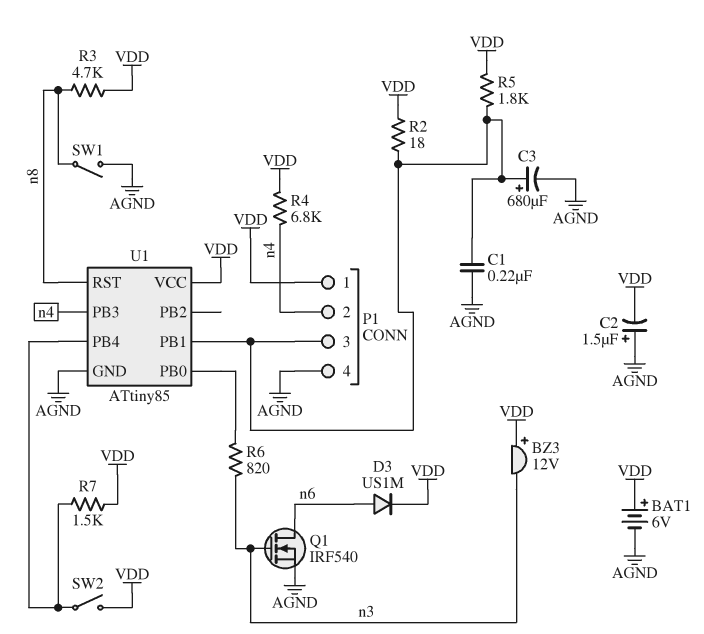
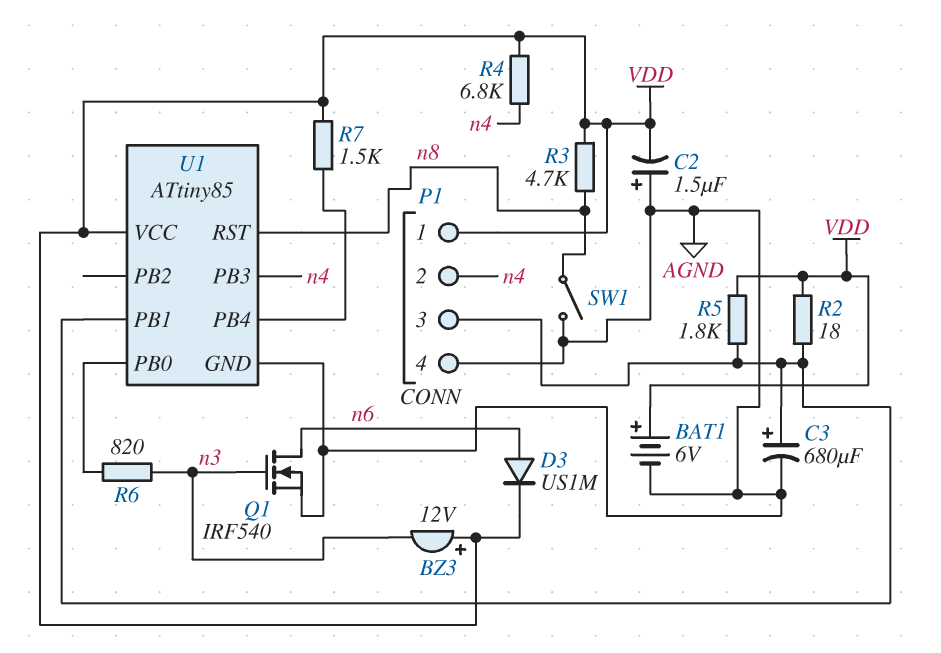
C1: 220nF (AGND, P1/3) -> none
SW2: switch (U1/PB4, VDD) -> none

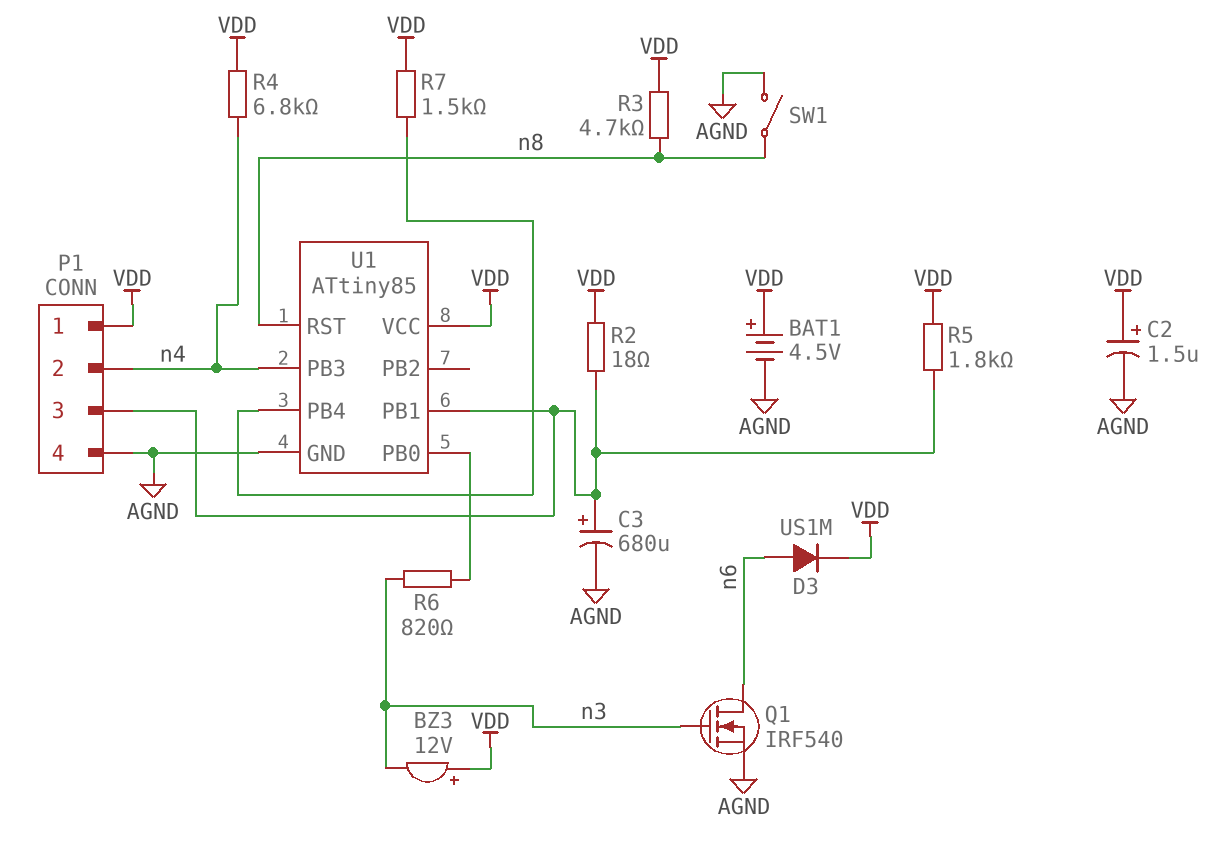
BAT1: 6V (plus VDD, minus AGND) -> 4.5V (plus VDD, minus AGND)
C2: 1.5uF (plus AGND, minus VDD) -> 1.5uF (plus VDD, minus AGND)

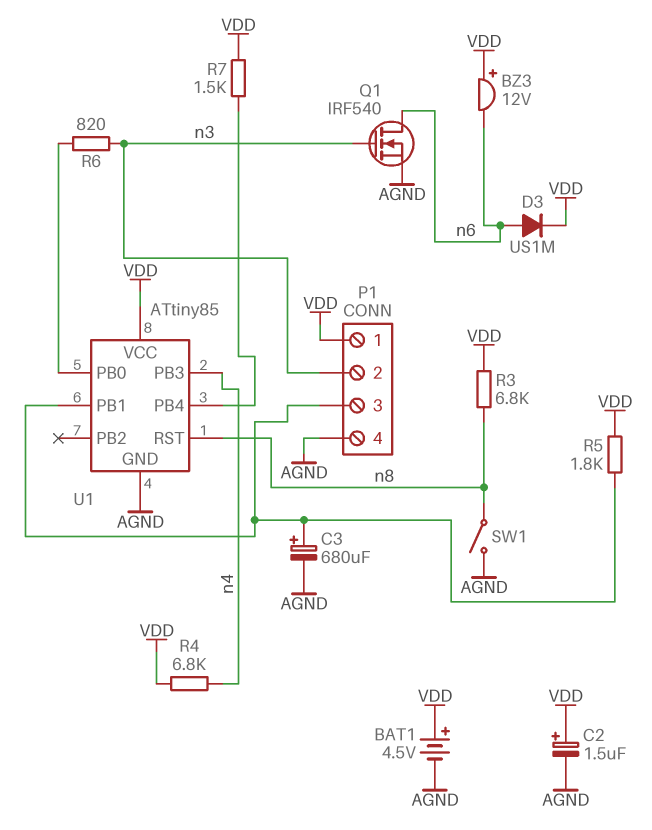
BZ3: buzzer 12V (plus VDD, minus n3) -> buzzer 12V (plus VDD, minus n6)
P1 pin 2: n4 -> n3
R2: 18 (P1/3, VDD) -> none
R3: 4.7k (VDD, n8) -> 6.8k (VDD, n8)

